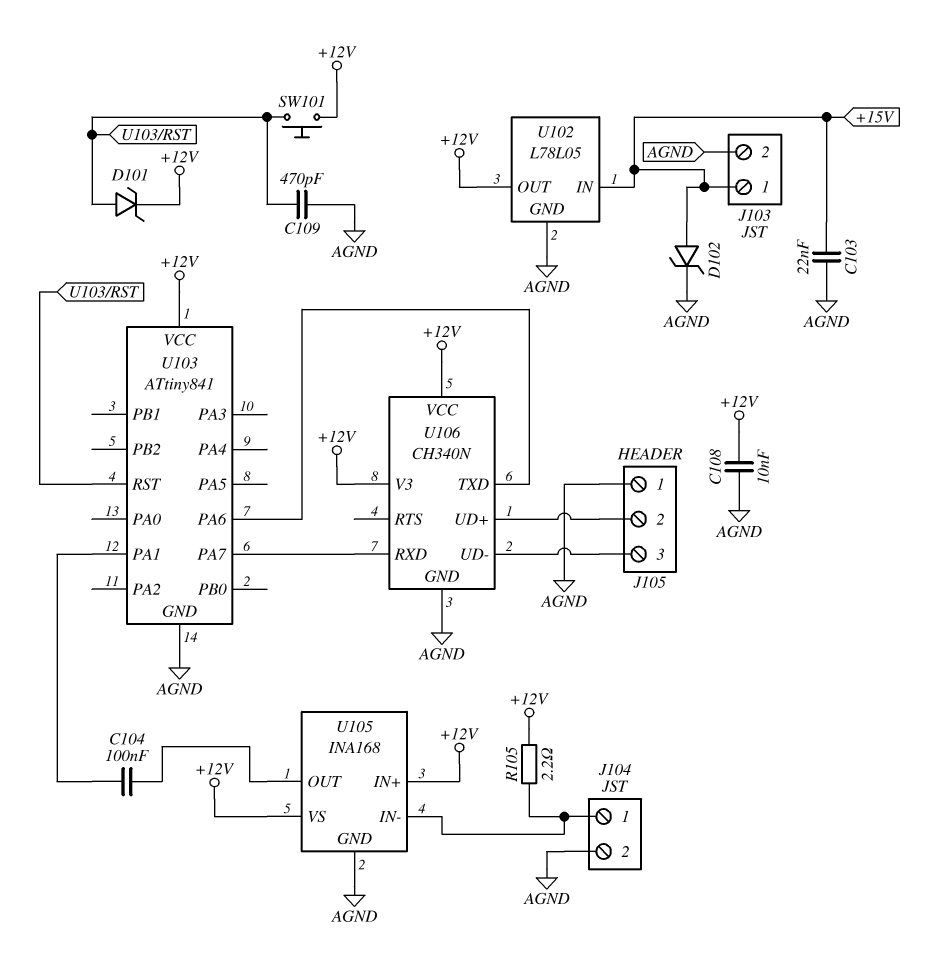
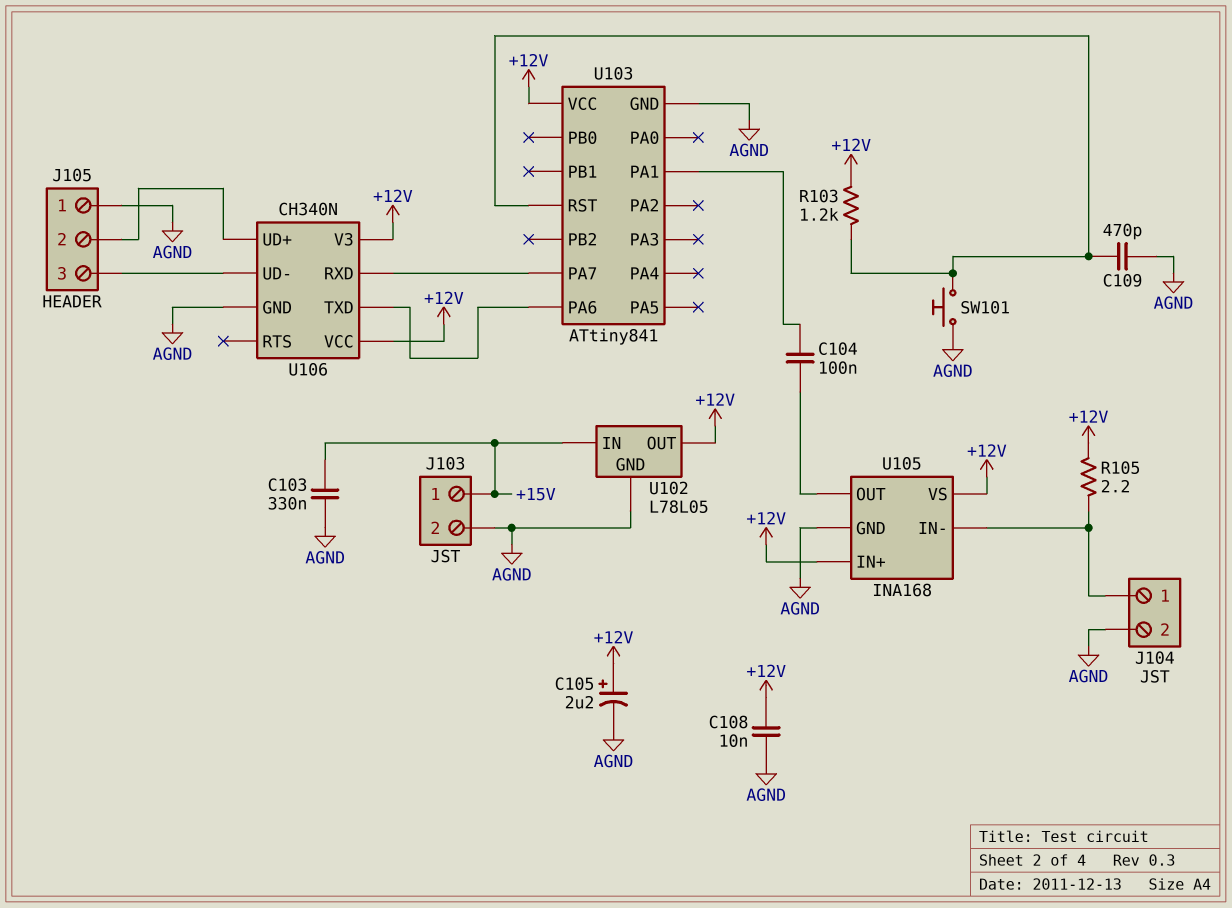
C103: 22nF (+15V, AGND) -> 330nF (+15V, AGND)
C105: none -> 2.2uF (plus +12V, minus AGND)
D101: zener (A U103/RST, K +12V) -> none
D102: zener (A +15V, K AGND) -> none
R103: none -> 1.2k (+12V, U103/RST)
SW101: button (+12V, U103/RST) -> button (AGND, U103/RST)

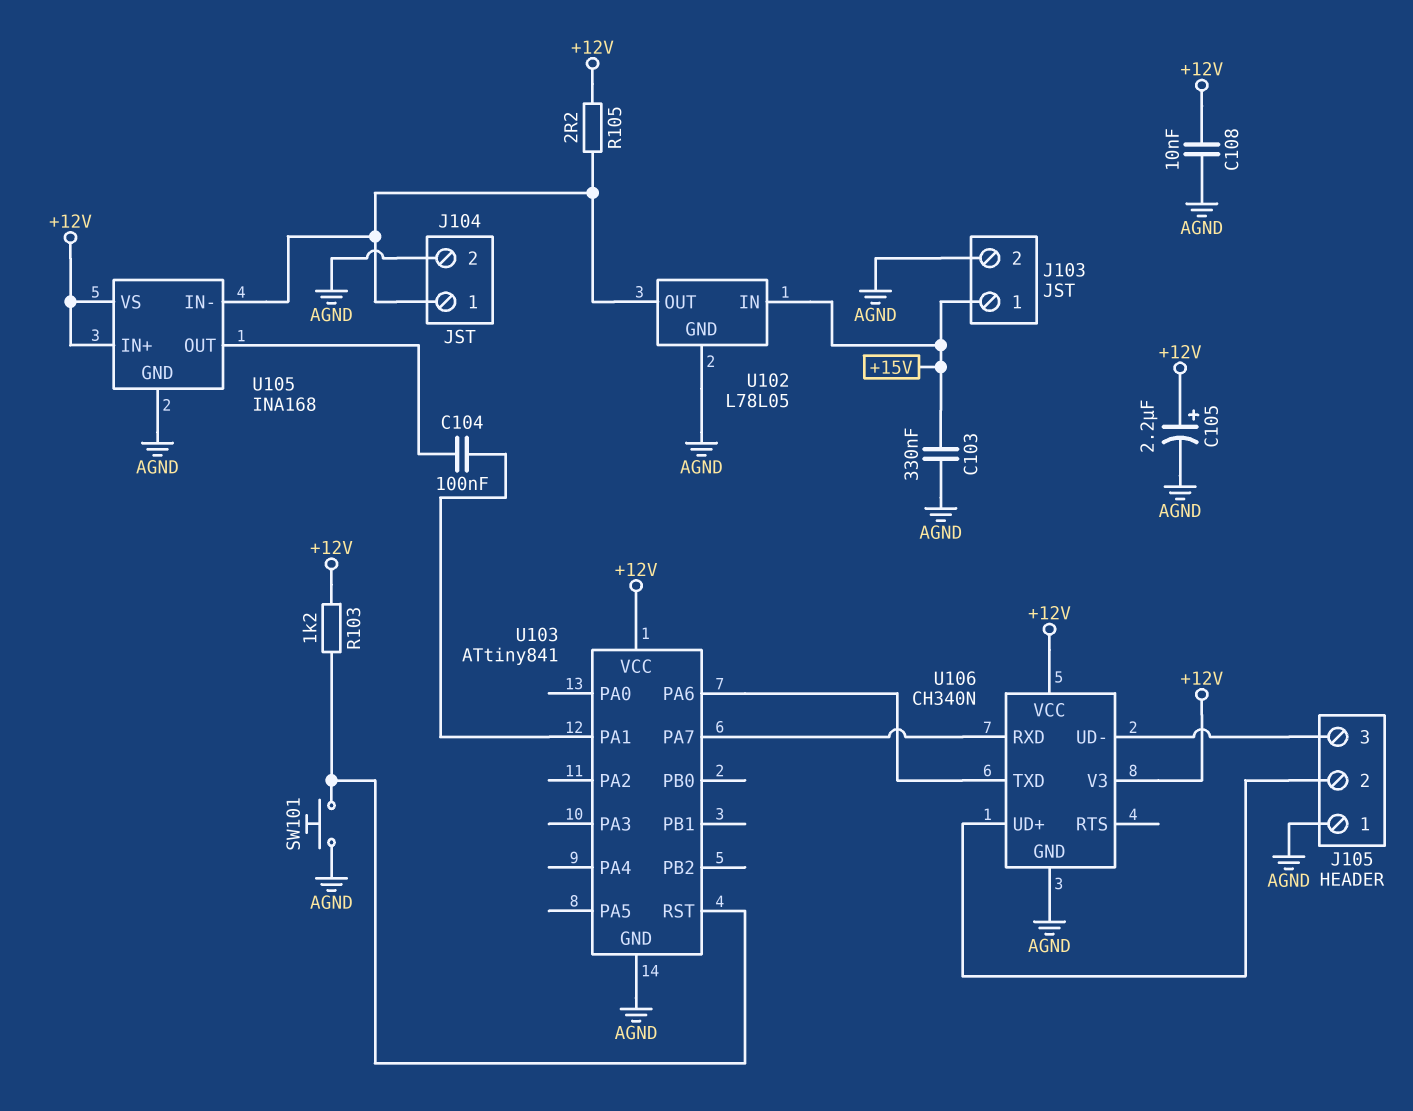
C109: 470pF (AGND, U103/RST) -> none
U102 pin OUT: +12V -> J104/1

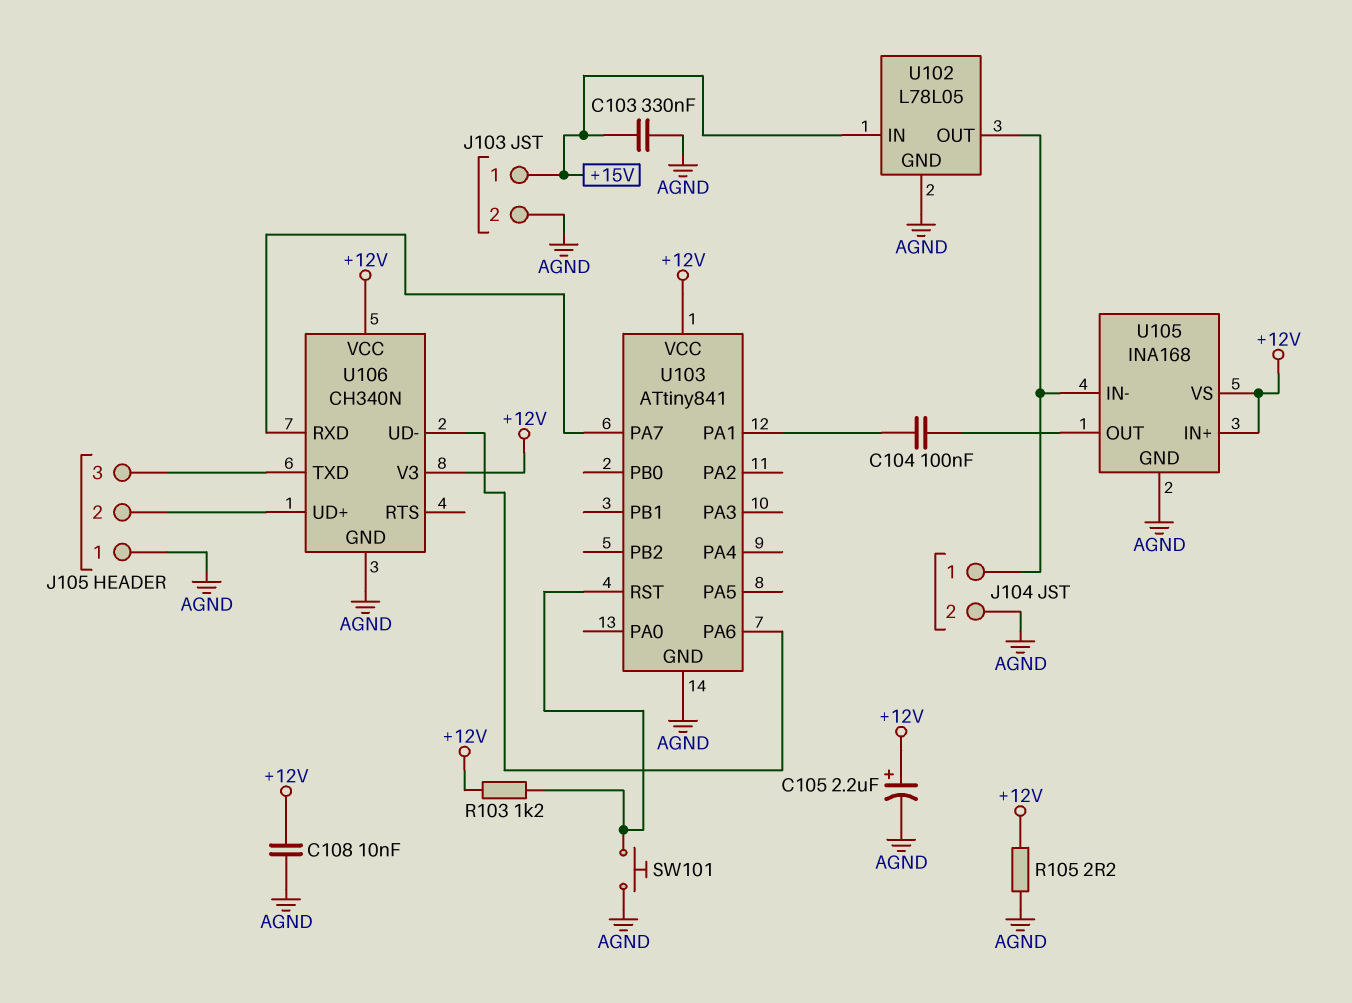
R105: 2.2 (+12V, J104/1) -> 2.2 (+12V, AGND)
U106 pin TXD: U103/PA6 -> J105/3
U106 pin UD-: J105/3 -> U103/PA6

